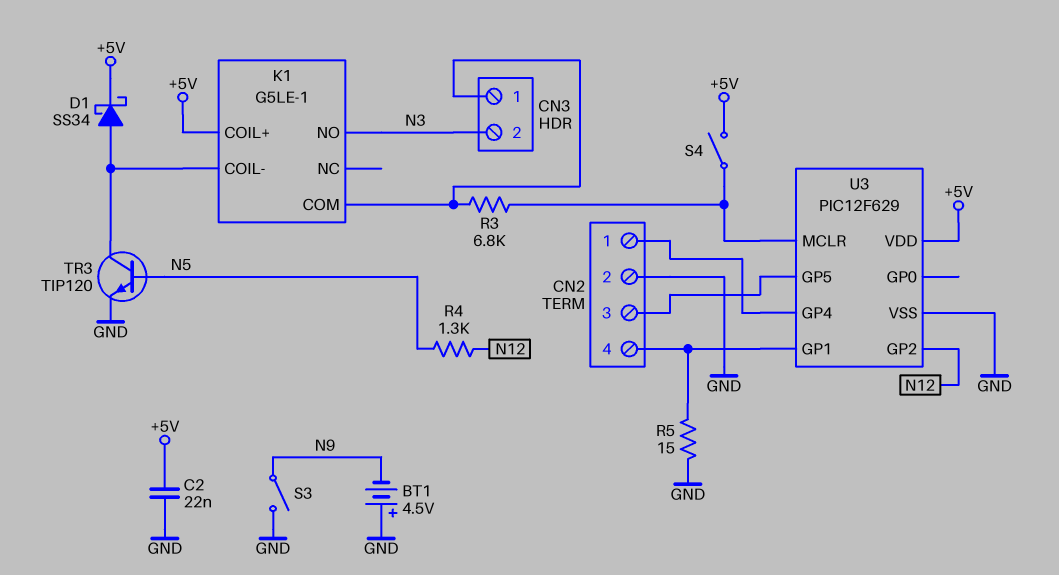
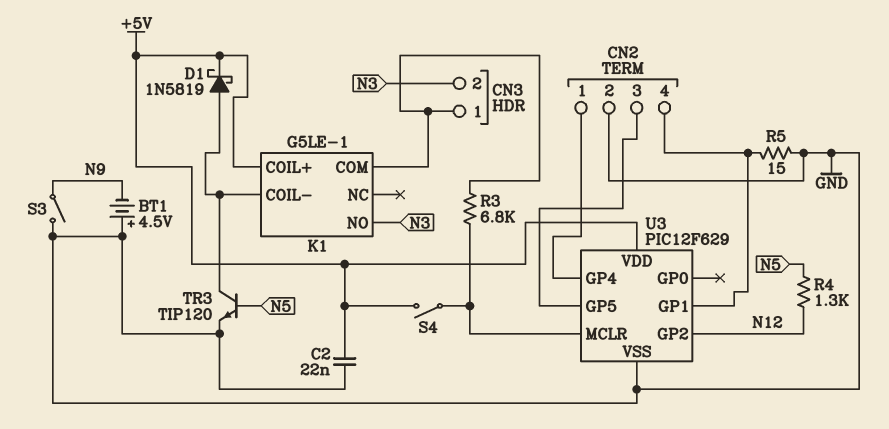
D1: schottky SS34 (A K1/COIL-, K +5V) -> schottky 1N5819 (A K1/COIL-, K +5V)

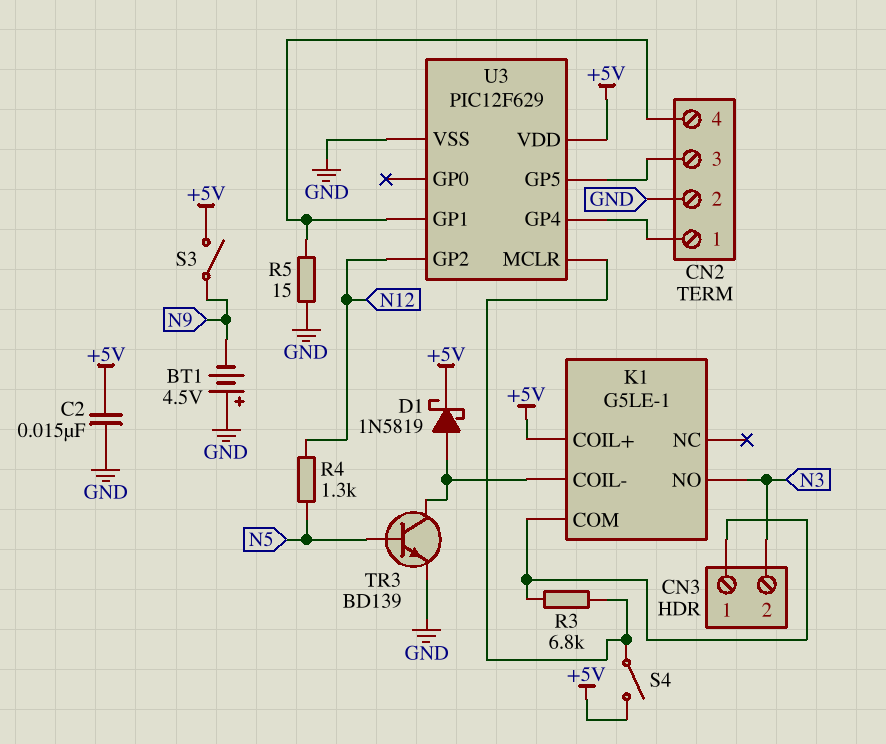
C2: 22nF (+5V, GND) -> 15nF (+5V, GND)
S3: switch (GND, N9) -> switch (+5V, N9)
TR3: NPN TIP120 (B N5, C K1/COIL-, E GND) -> NPN BD139 (B N5, C K1/COIL-, E GND)

